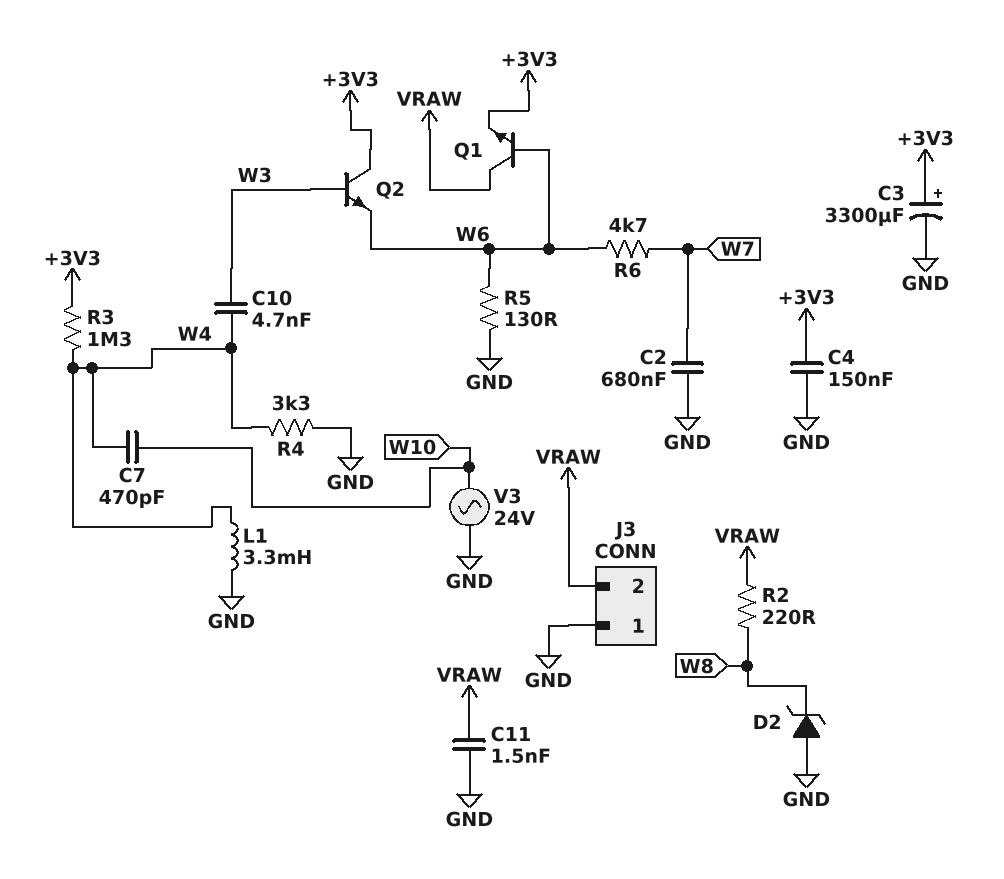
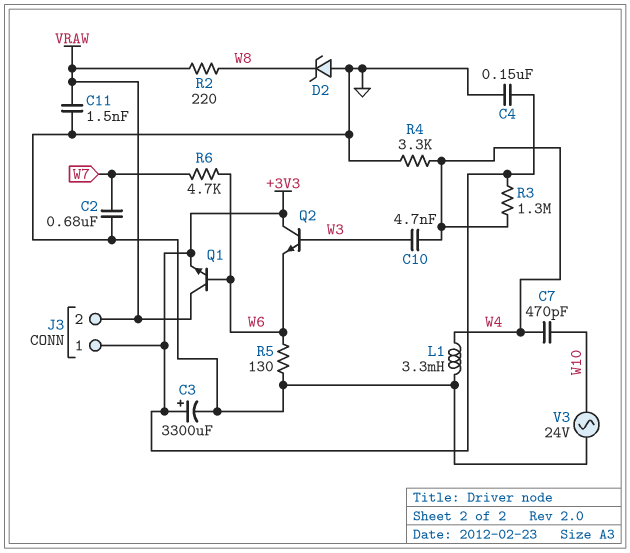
J3 pin 1: GND -> +3V3

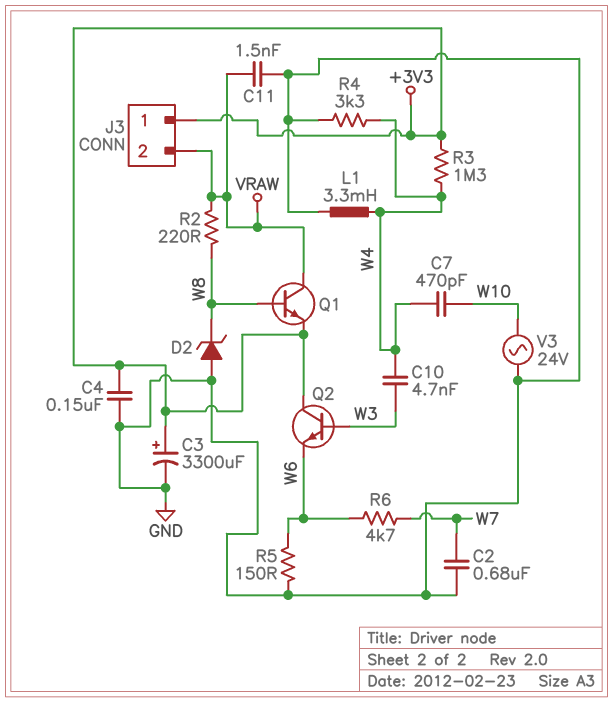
Q1: NPN (B W6, C VRAW, E +3V3) -> NPN (B W8, C VRAW, E +3V3)
R5: 130 (GND, W6) -> 150 (GND, W6)

